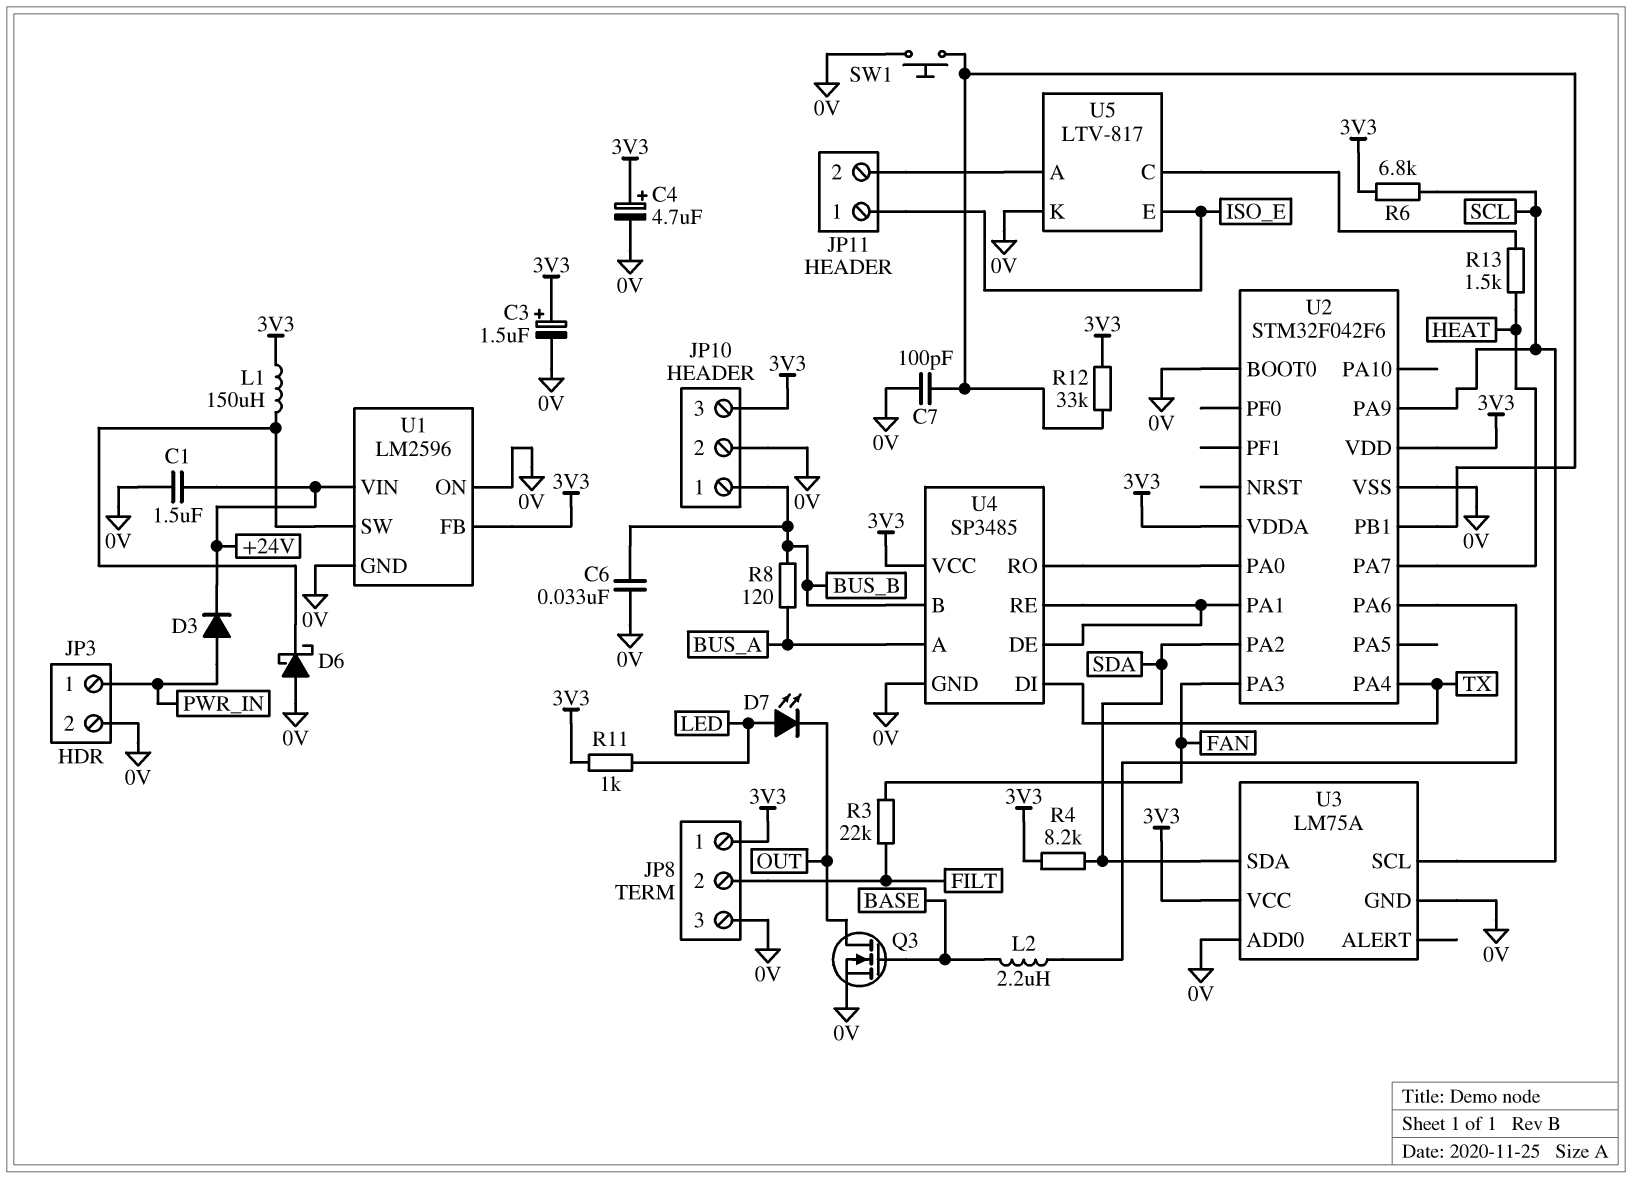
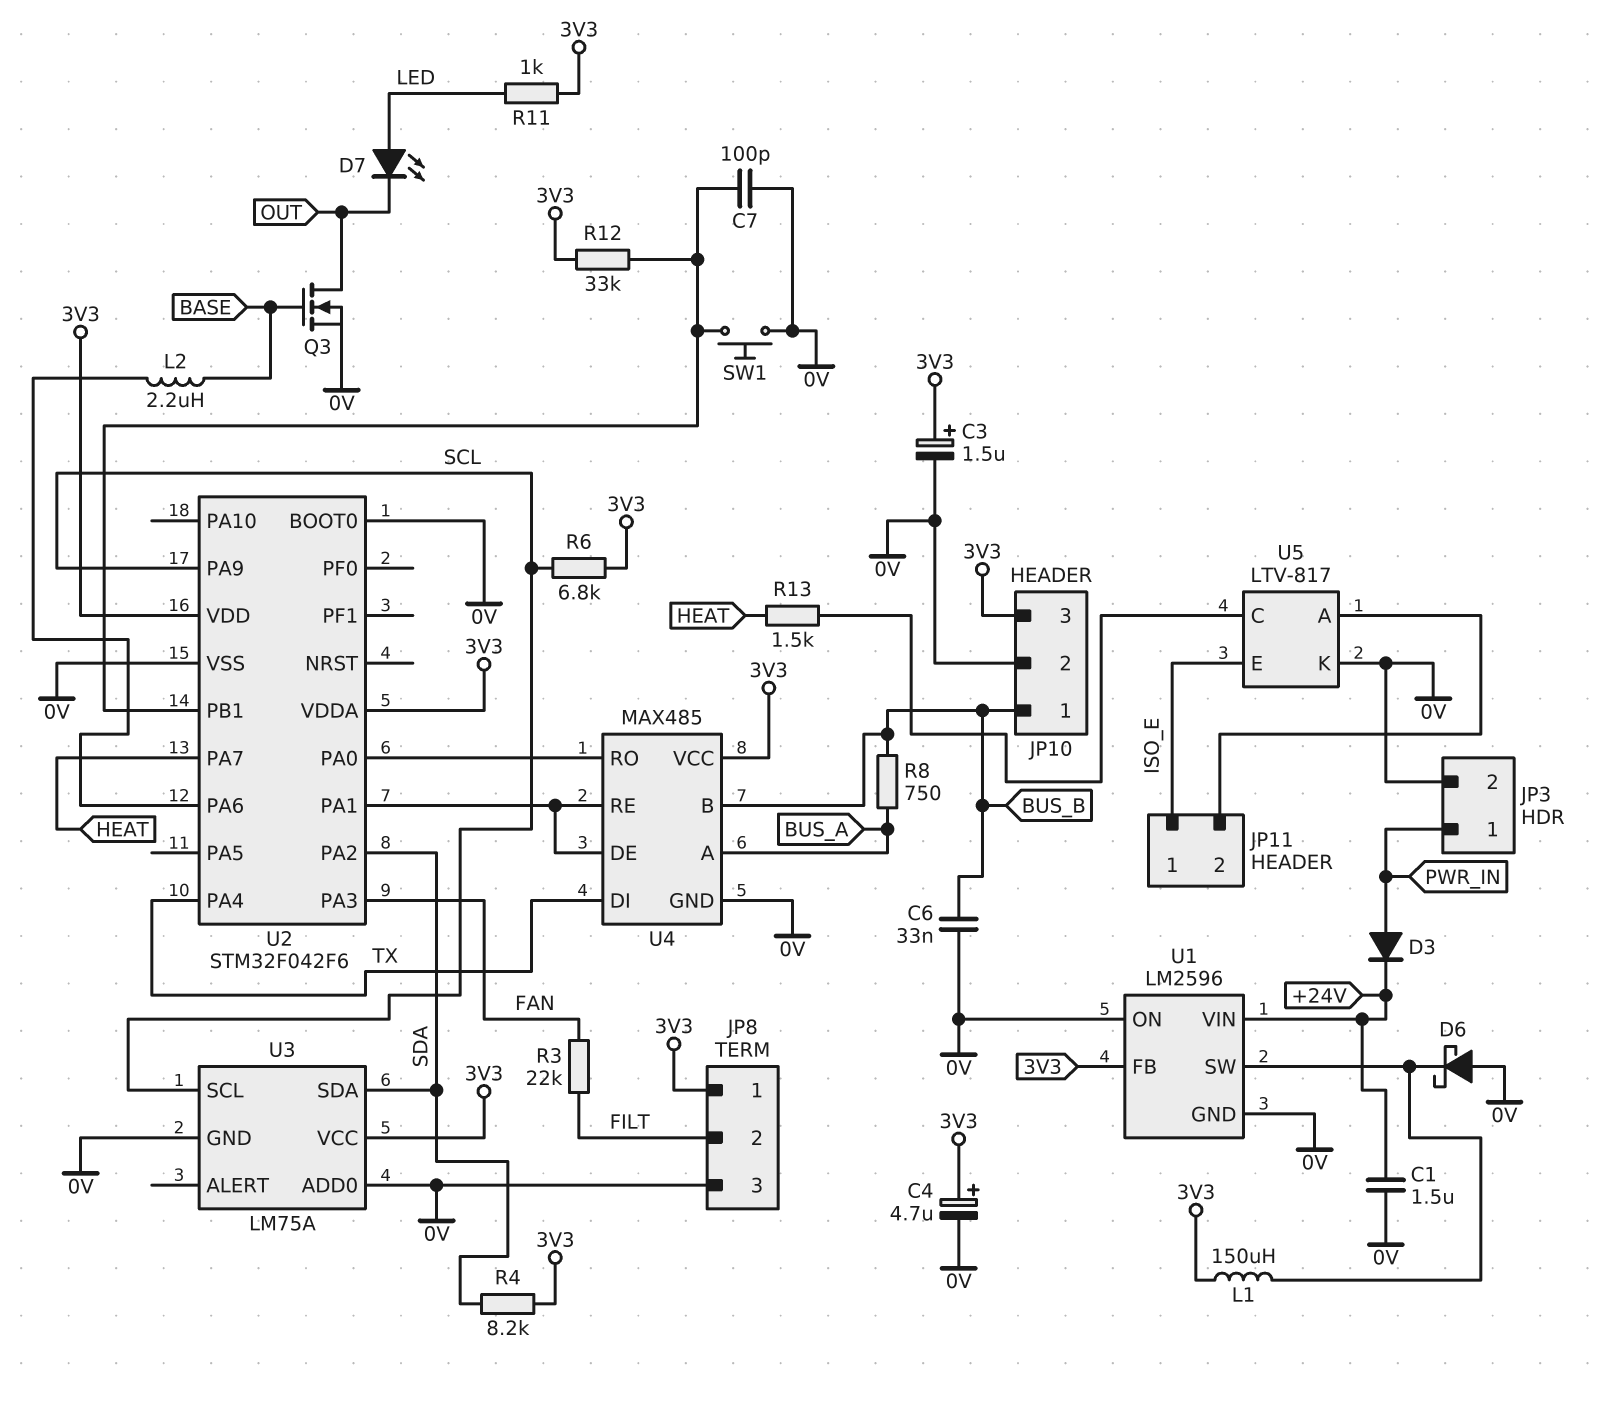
R8: 120 (BUS_A, BUS_B) -> 750 (BUS_A, BUS_B)
U4: SP3485 -> MAX485

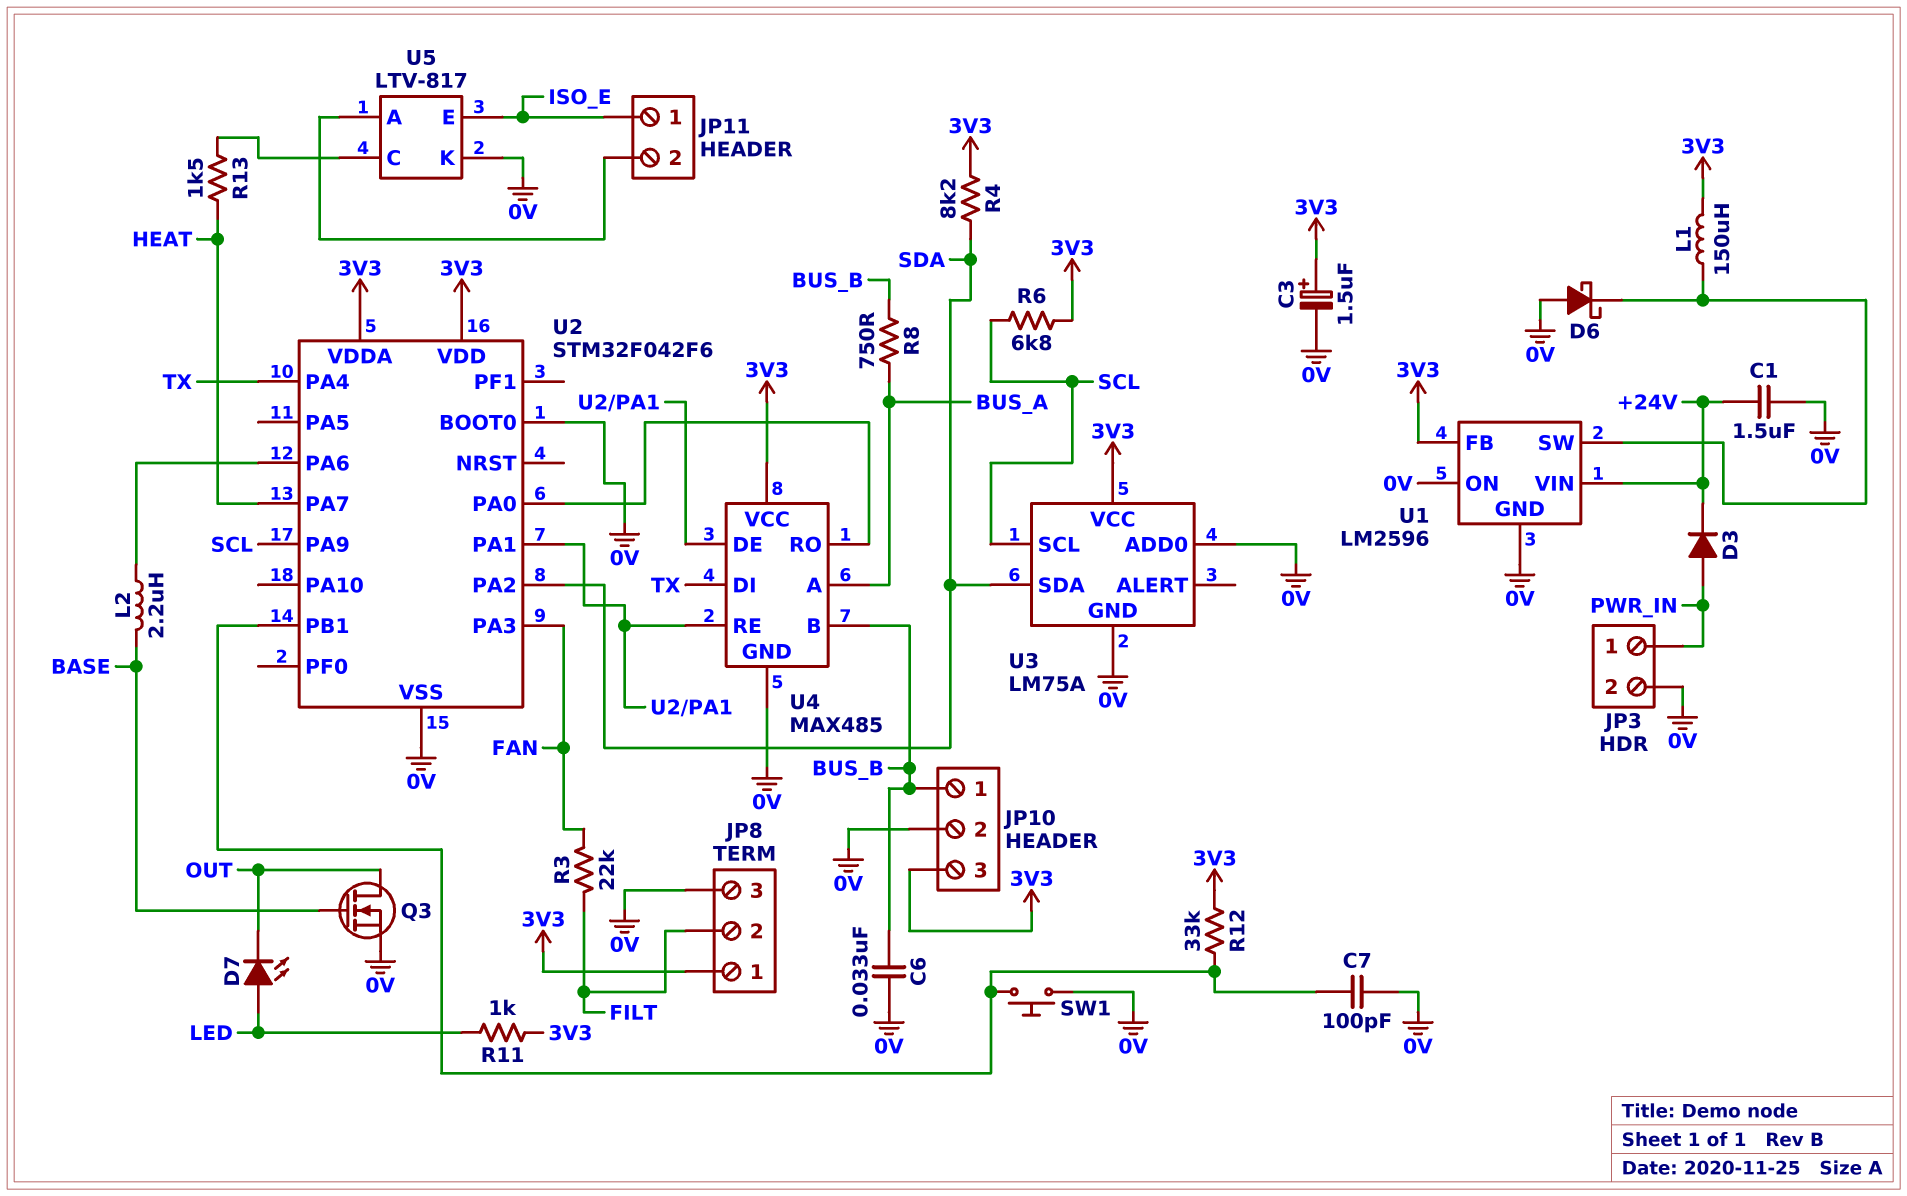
C4: 4.7uF (plus 3V3, minus 0V) -> none

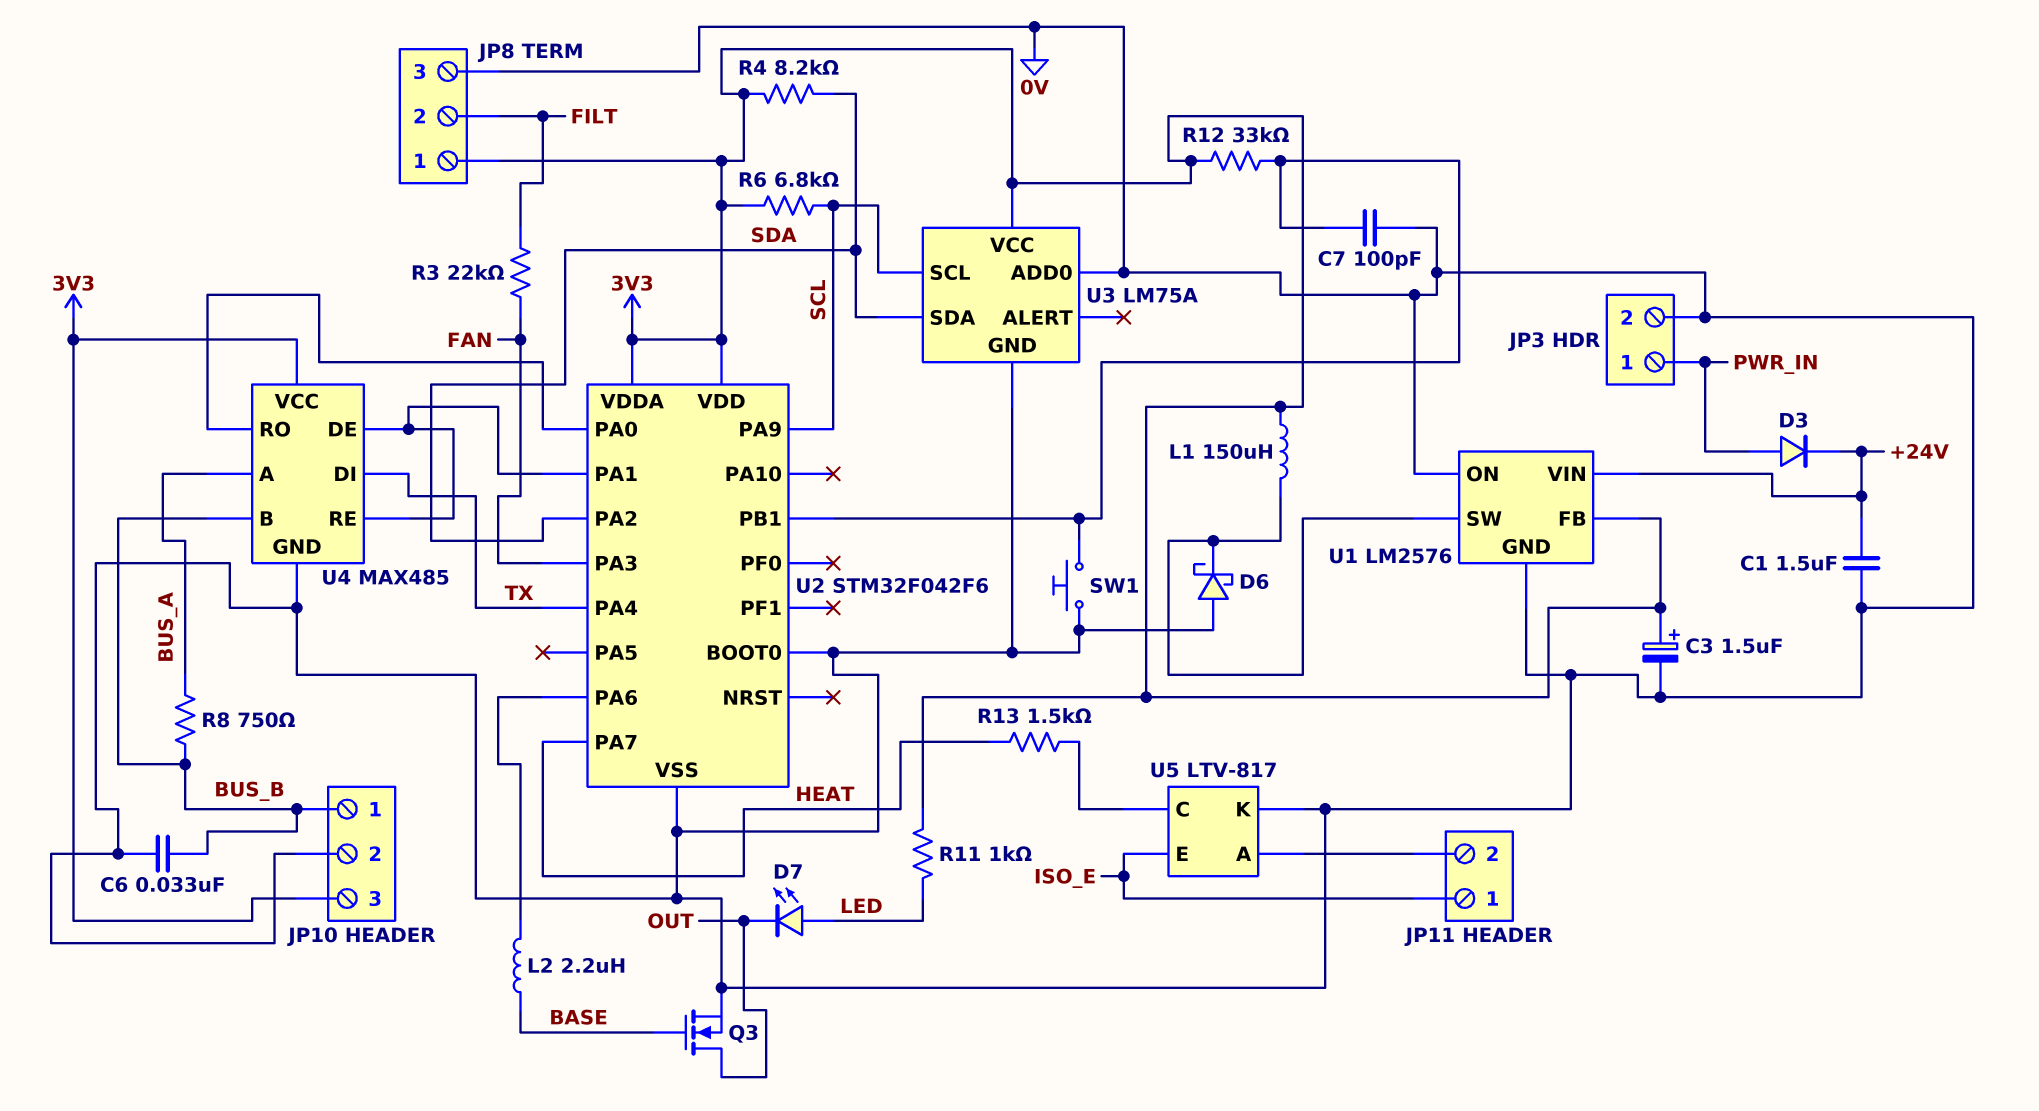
U1: LM2596 -> LM2576

